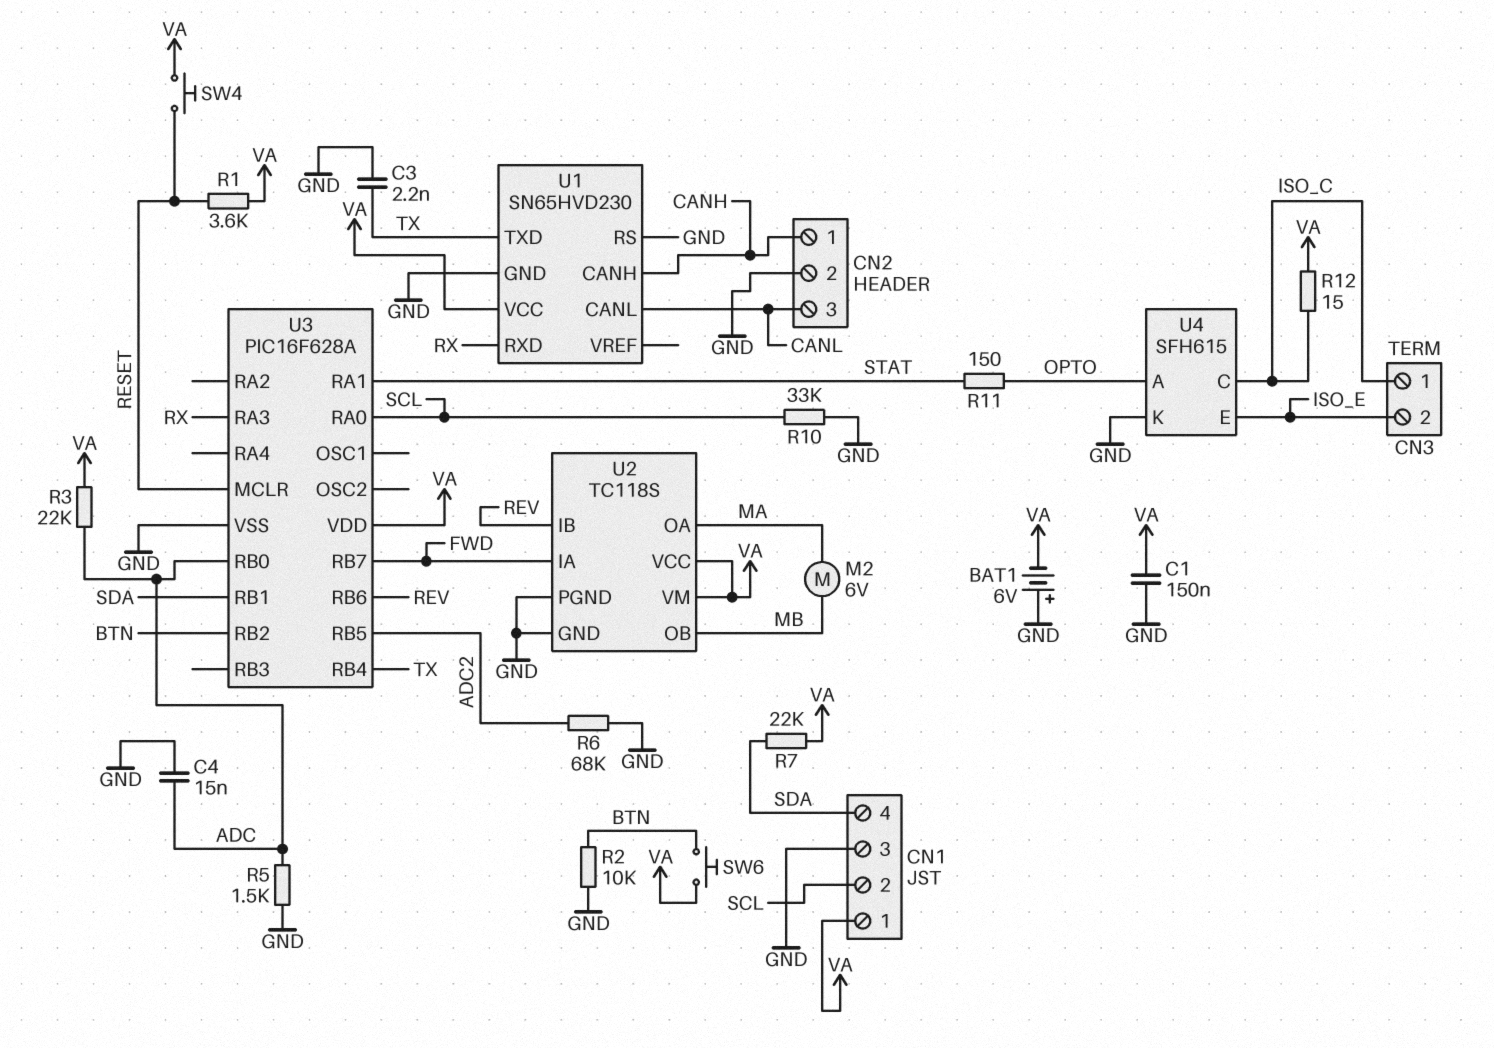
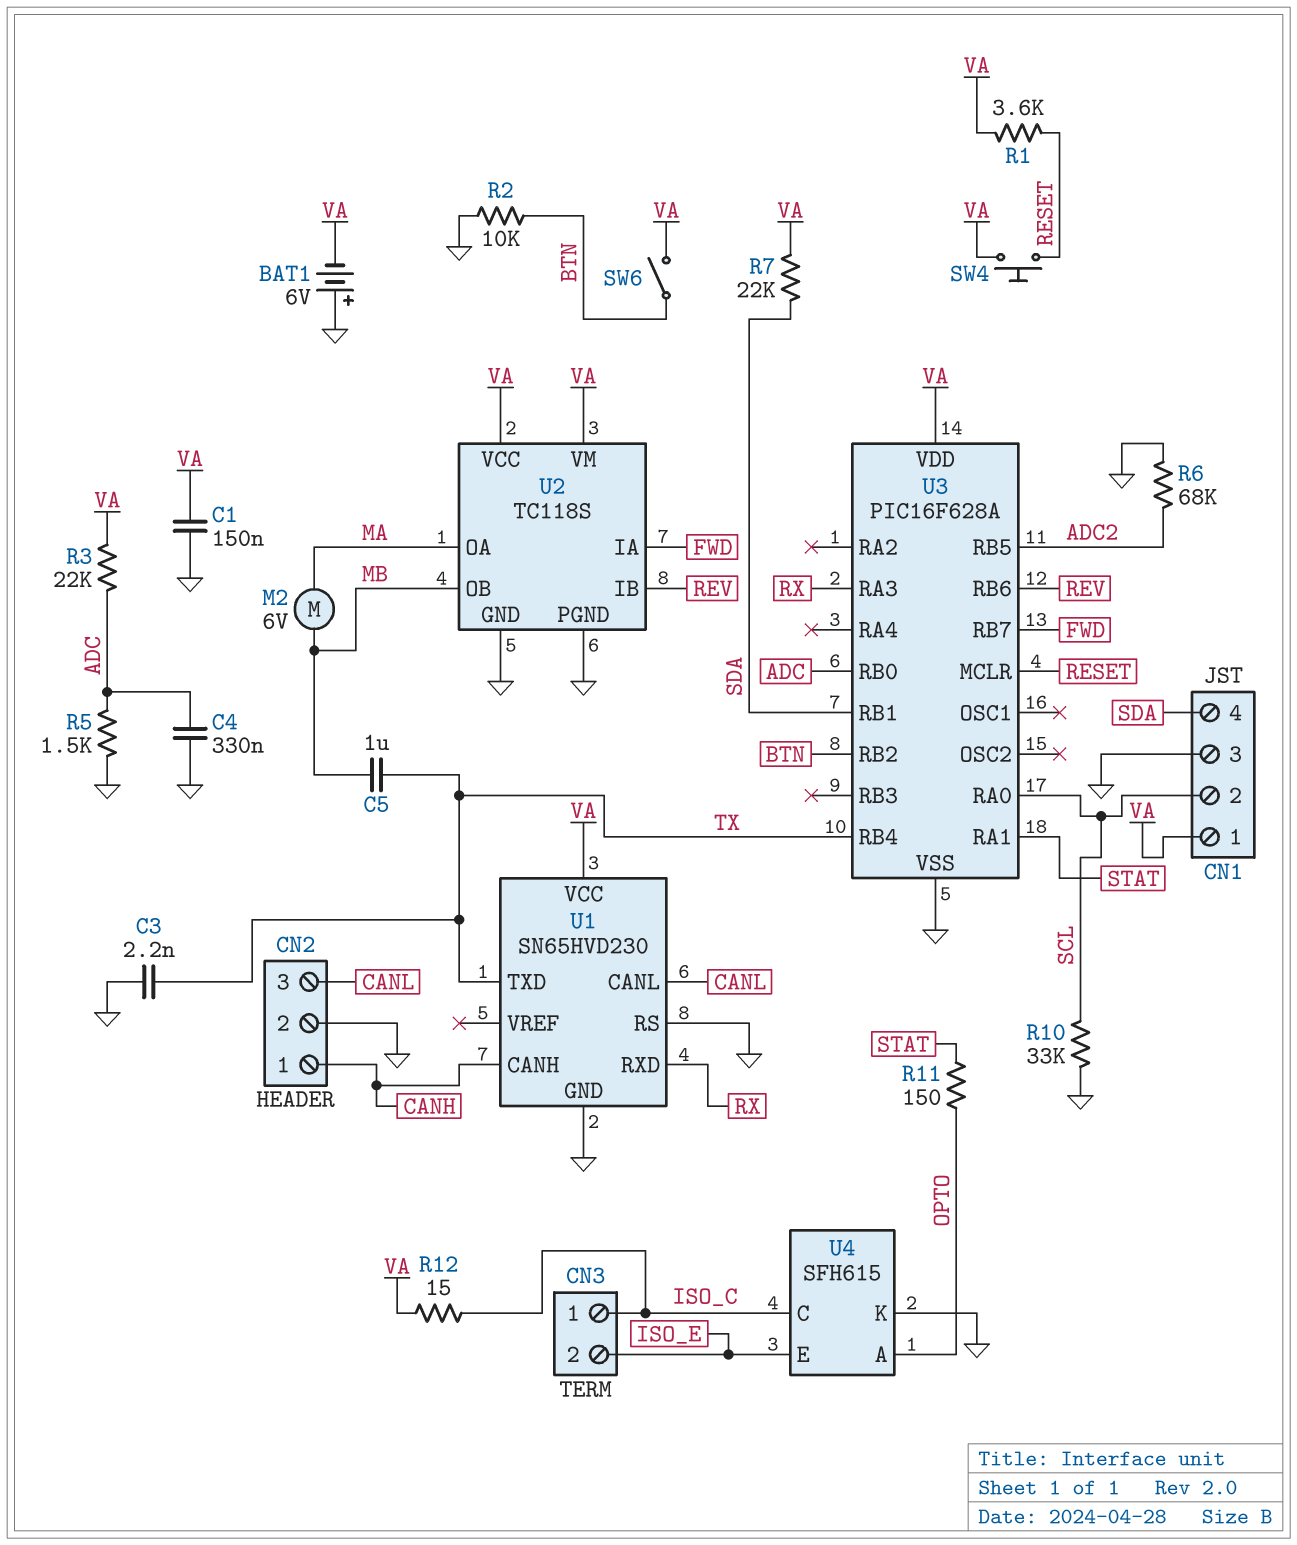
C4: 15nF (ADC, GND) -> 330nF (ADC, GND)
C5: none -> 1uF (MB, TX)
SW6: button (BTN, VA) -> switch (BTN, VA)

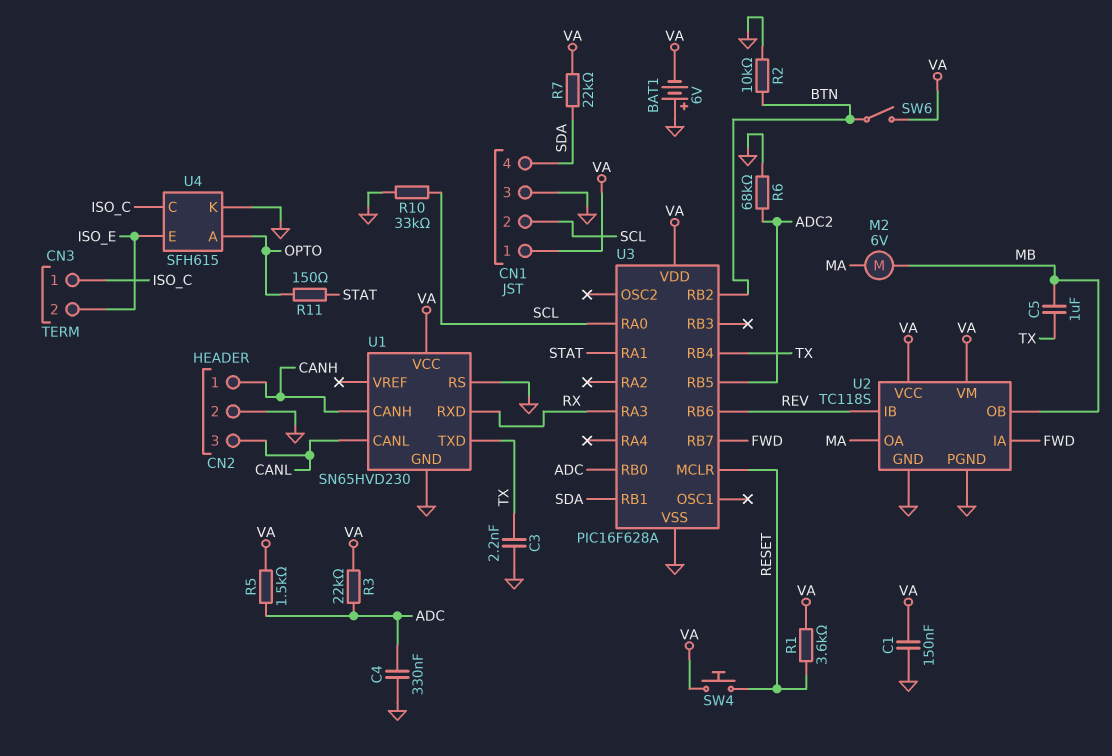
R5: 1.5k (ADC, GND) -> 1.5k (ADC, VA)
R12: 15 (ISO_C, VA) -> none

